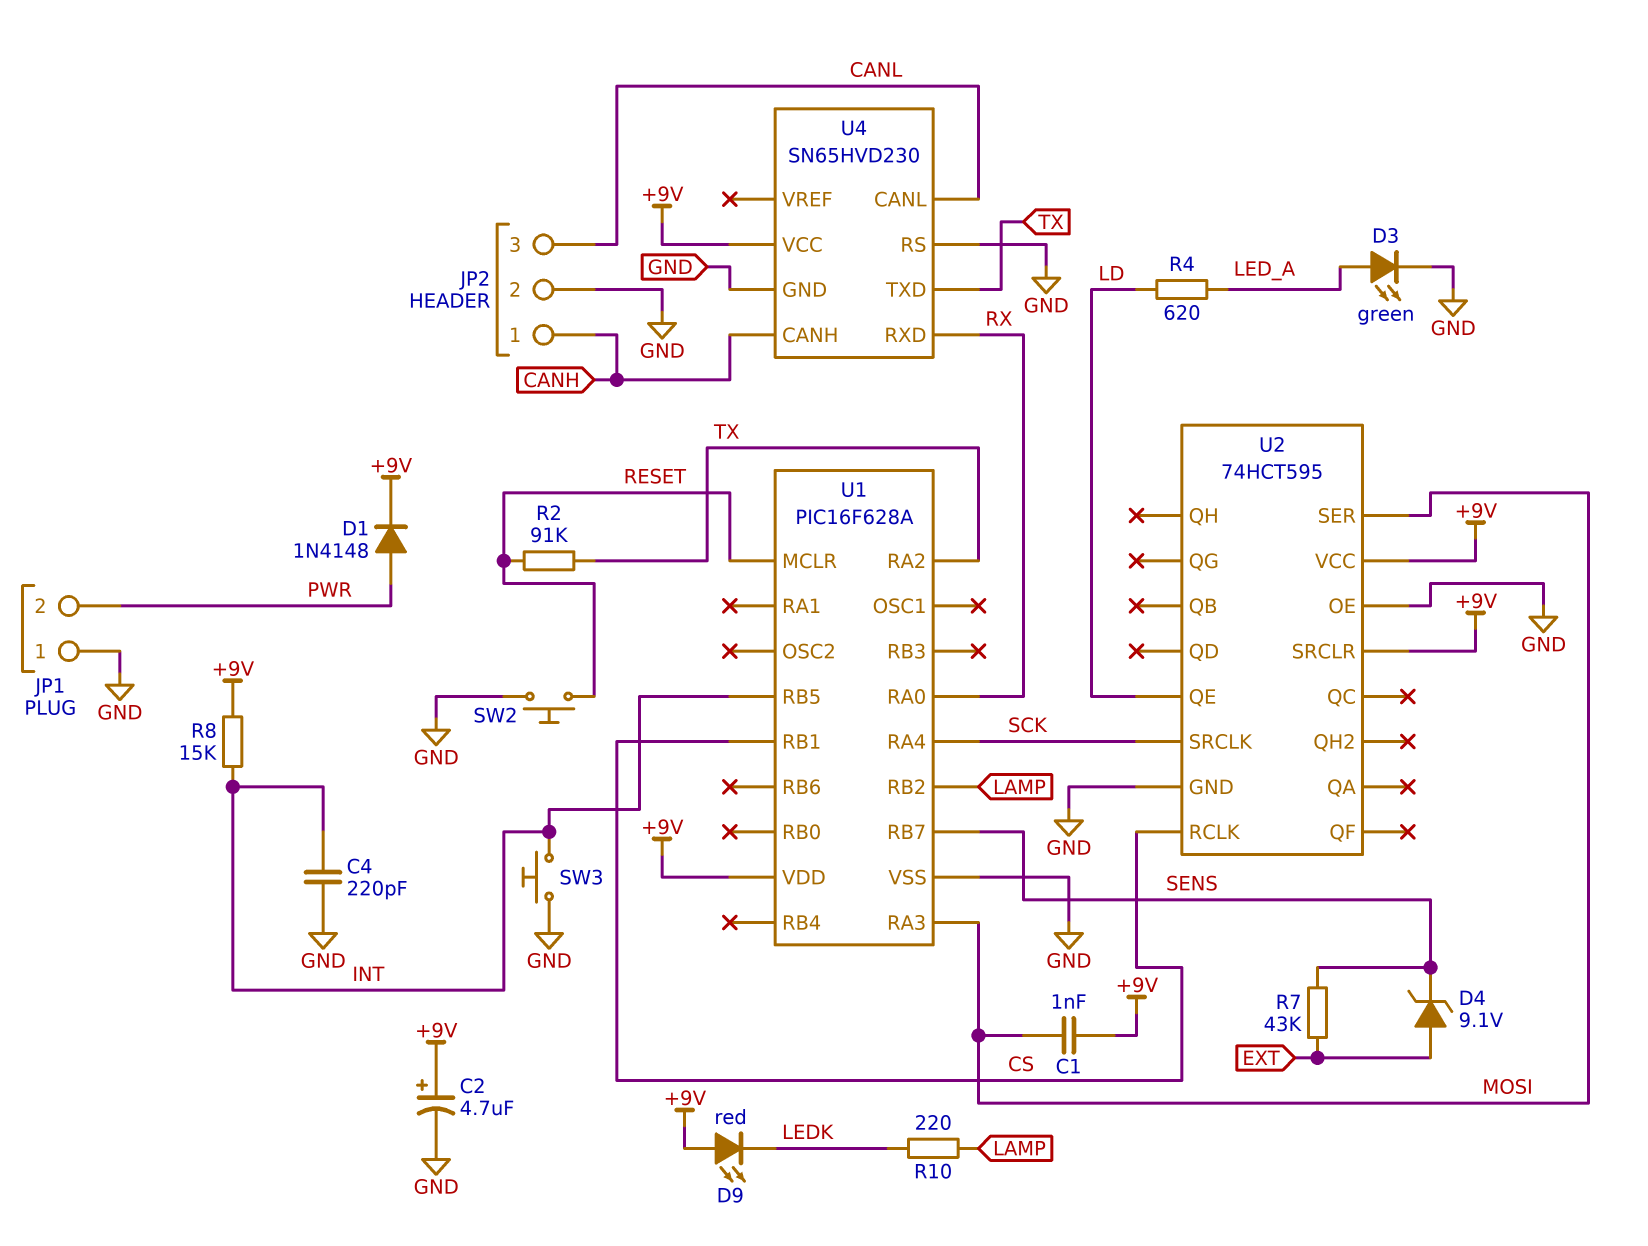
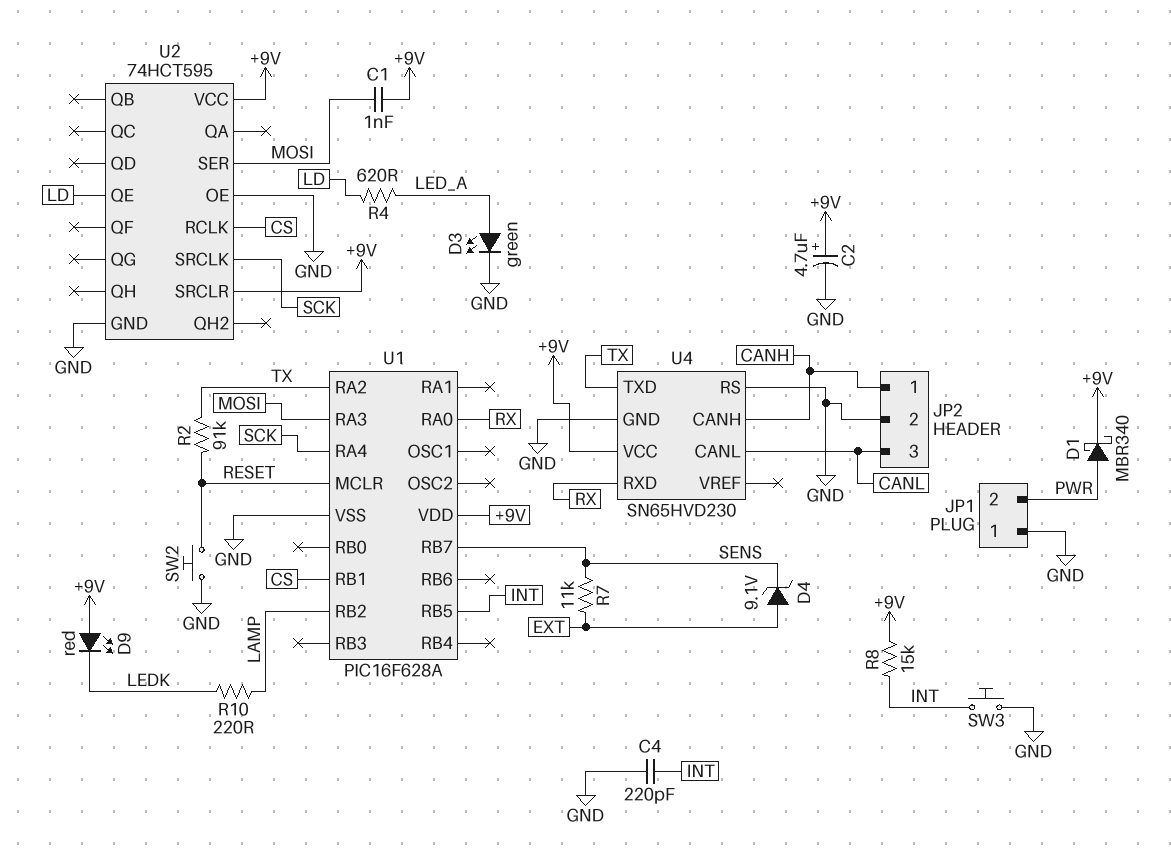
D1: diode 1N4148 (A PWR, K +9V) -> schottky MBR340 (A PWR, K +9V)
R7: 43k (EXT, SENS) -> 11k (EXT, SENS)

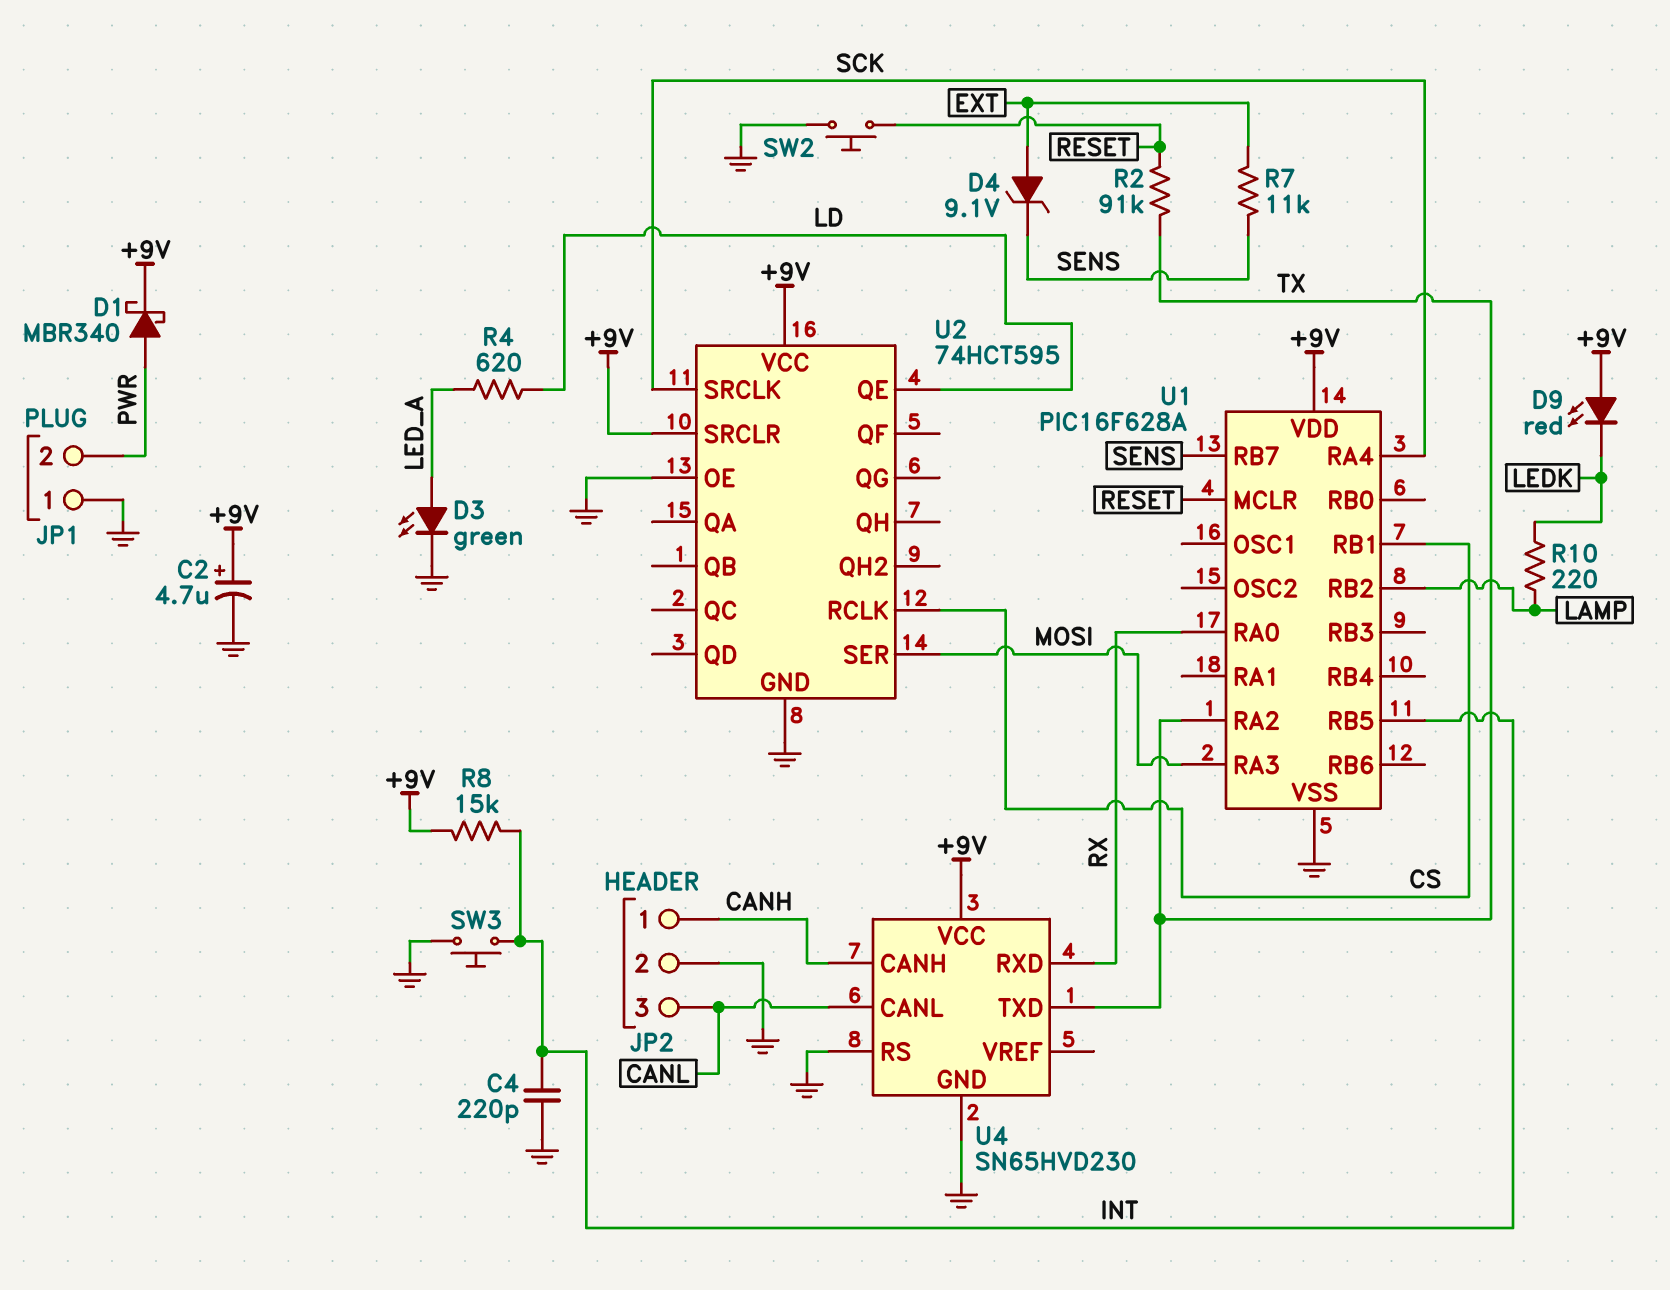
C1: 1nF (+9V, MOSI) -> none

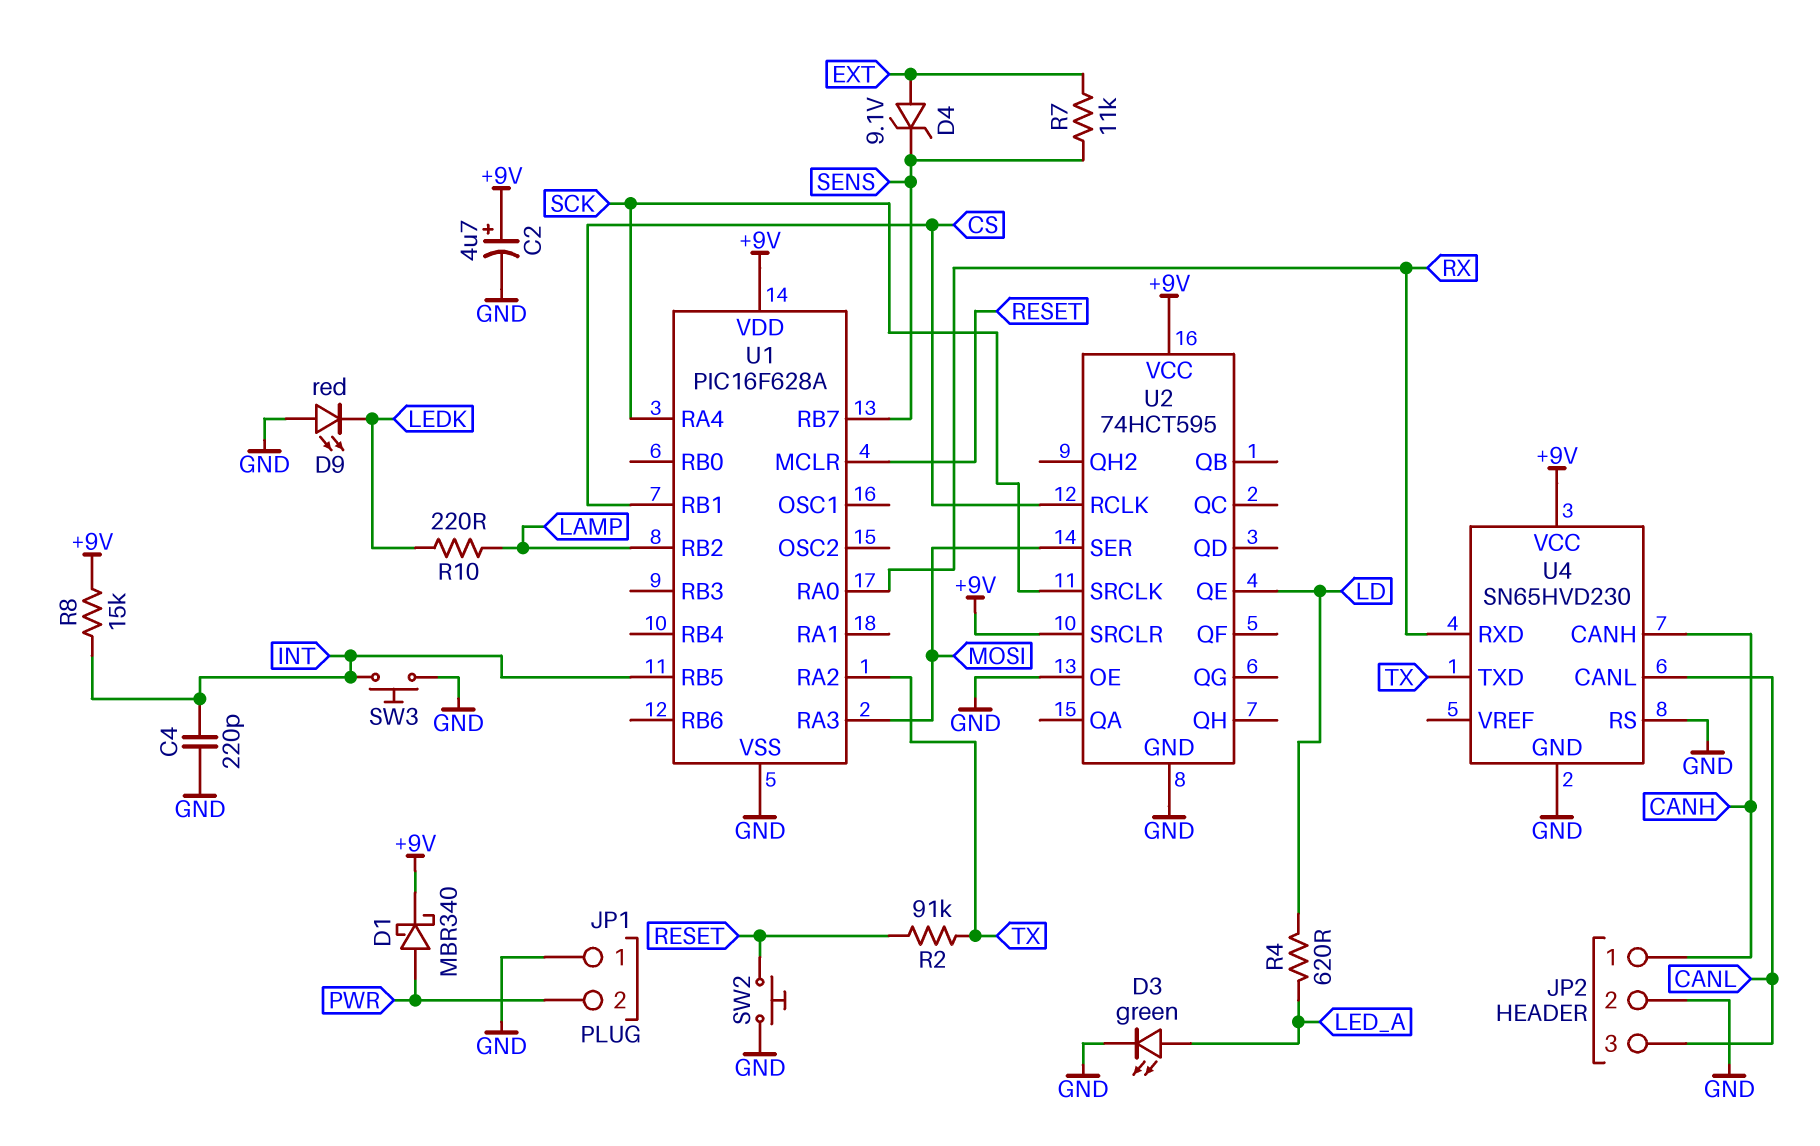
D9: LED red (A +9V, K LEDK) -> LED red (A GND, K LEDK)

